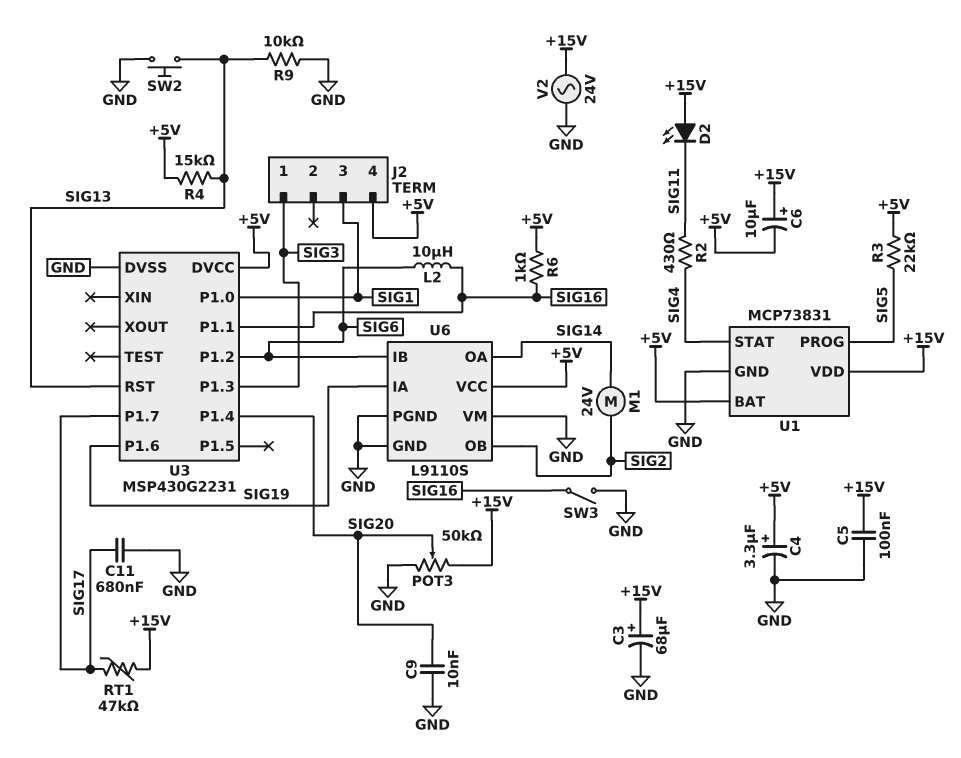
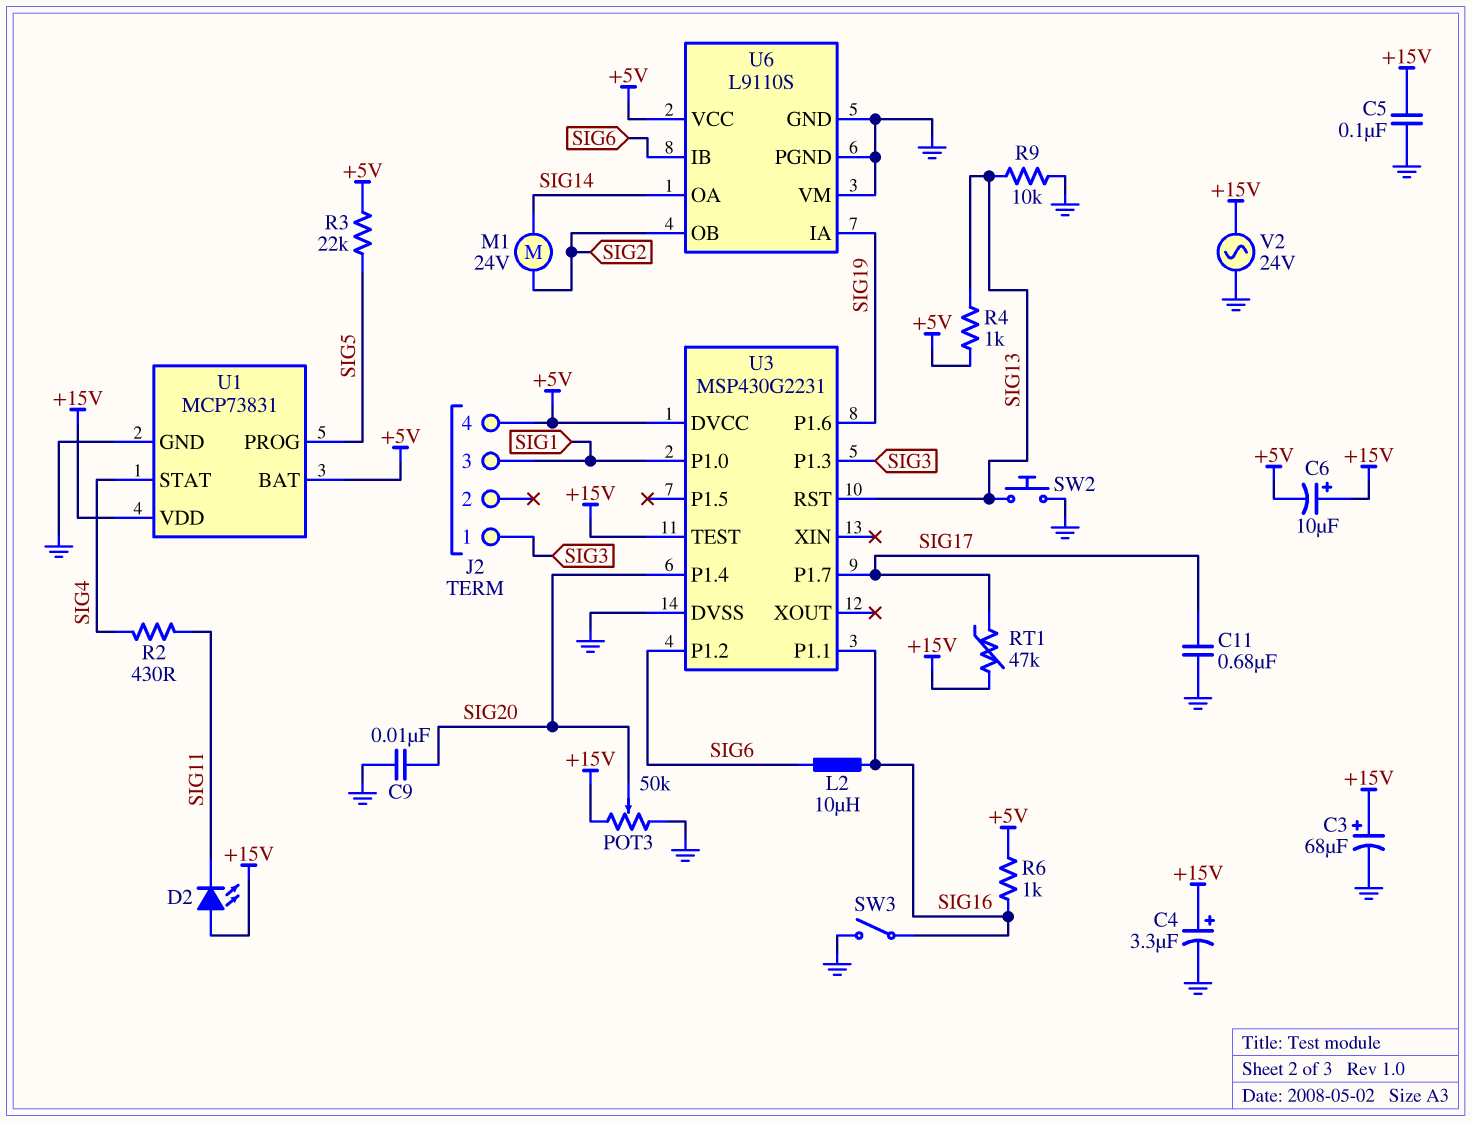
C4: 3.3uF (plus +5V, minus GND) -> 3.3uF (plus +15V, minus GND)
R4: 15k (+5V, SIG13) -> 1k (+5V, SIG13)
U3 pin TEST: none -> +15V

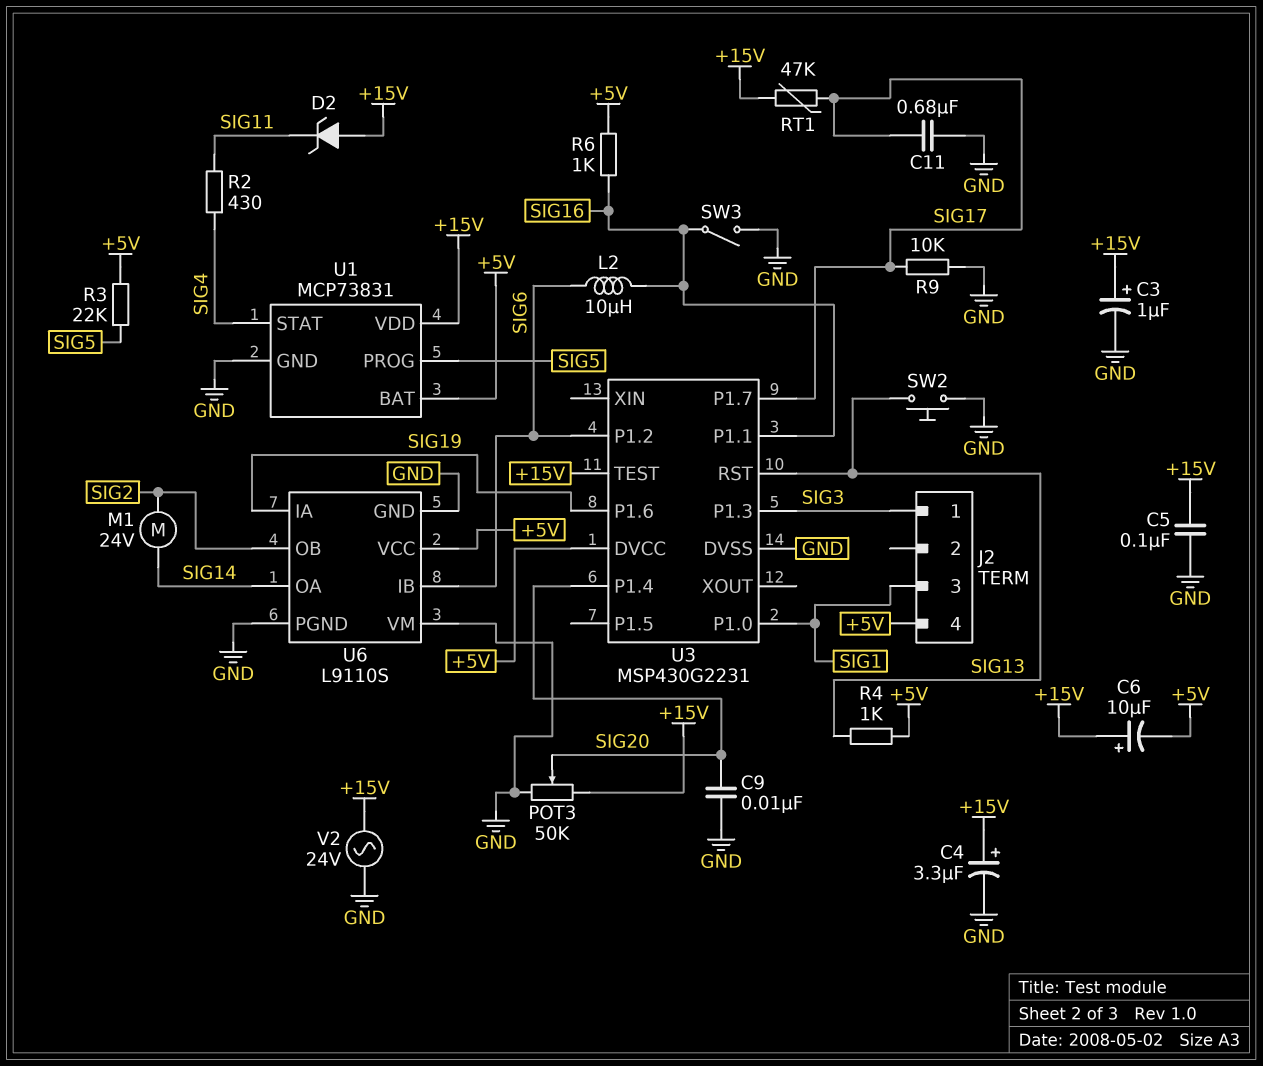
C3: 68uF (plus +15V, minus GND) -> 1uF (plus +15V, minus GND)
D2: LED (A +15V, K SIG11) -> zener (A +15V, K SIG11)
R9: 10k (GND, SIG13) -> 10k (GND, SIG17)

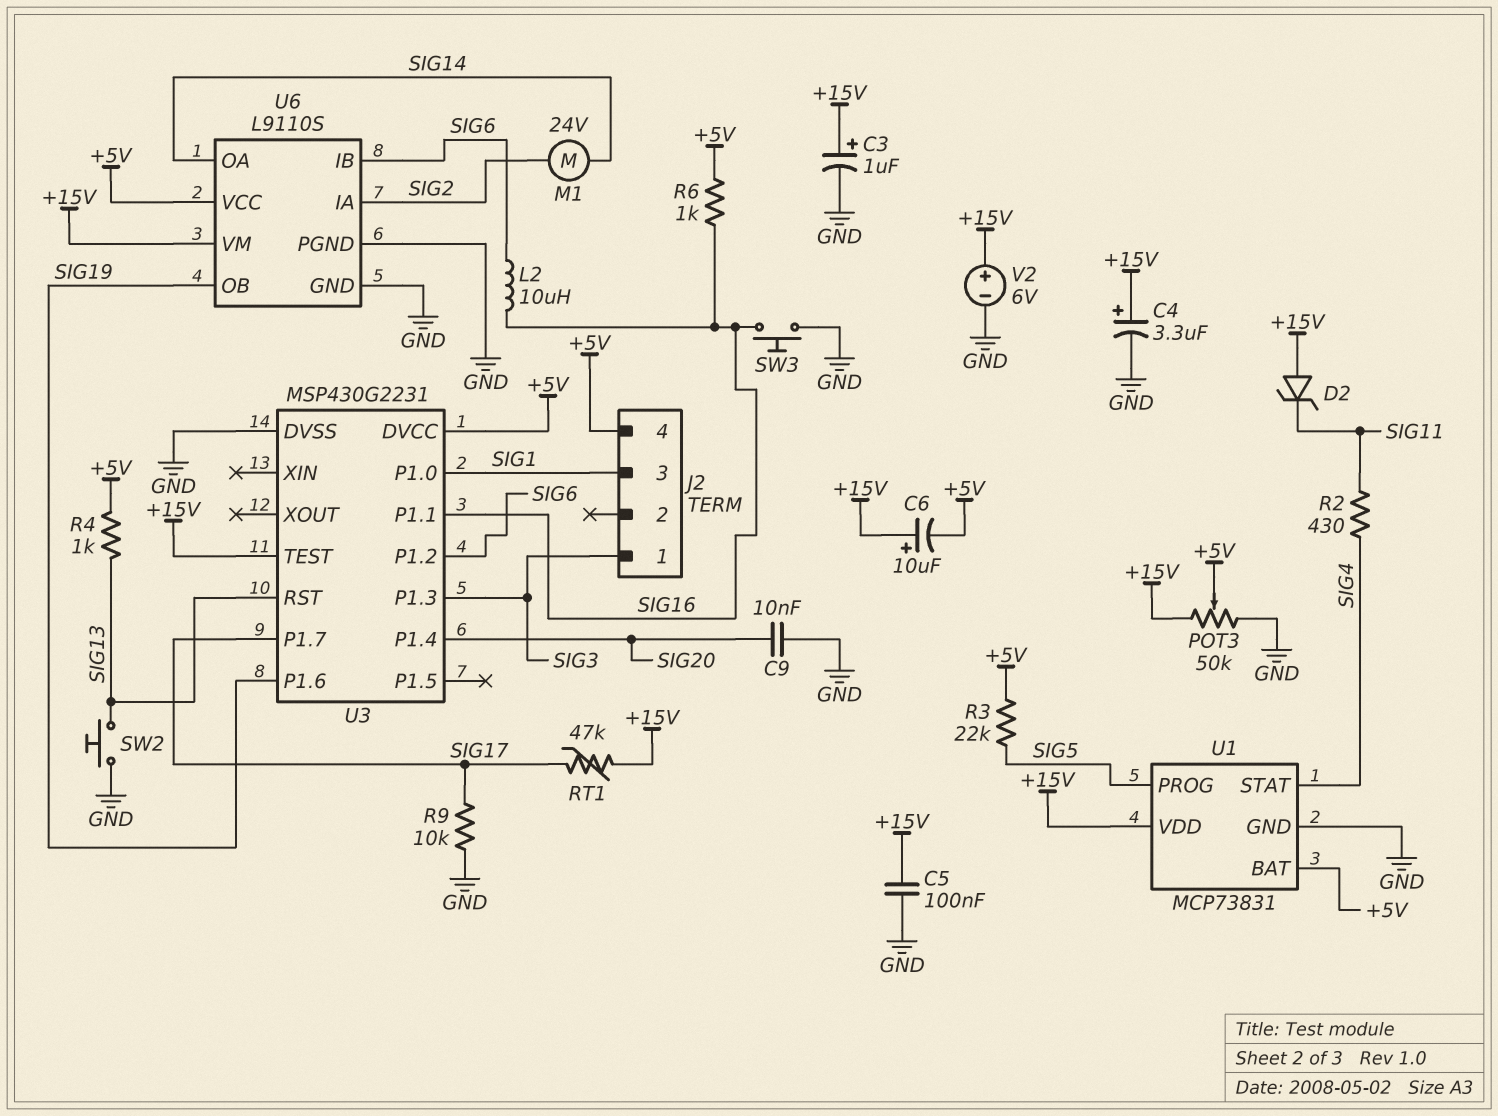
C11: 680nF (GND, SIG17) -> none
POT3: 50k (+15V, GND, wiper SIG20) -> 50k (+15V, GND, wiper +5V)
SW3: switch (GND, SIG16) -> button (GND, SIG16)
U6 pin IA: SIG19 -> SIG2
U6 pin OB: SIG2 -> SIG19
U6 pin VM: GND -> +15V
V2: AC 24V (+15V, GND) -> 6V (plus +15V, minus GND)

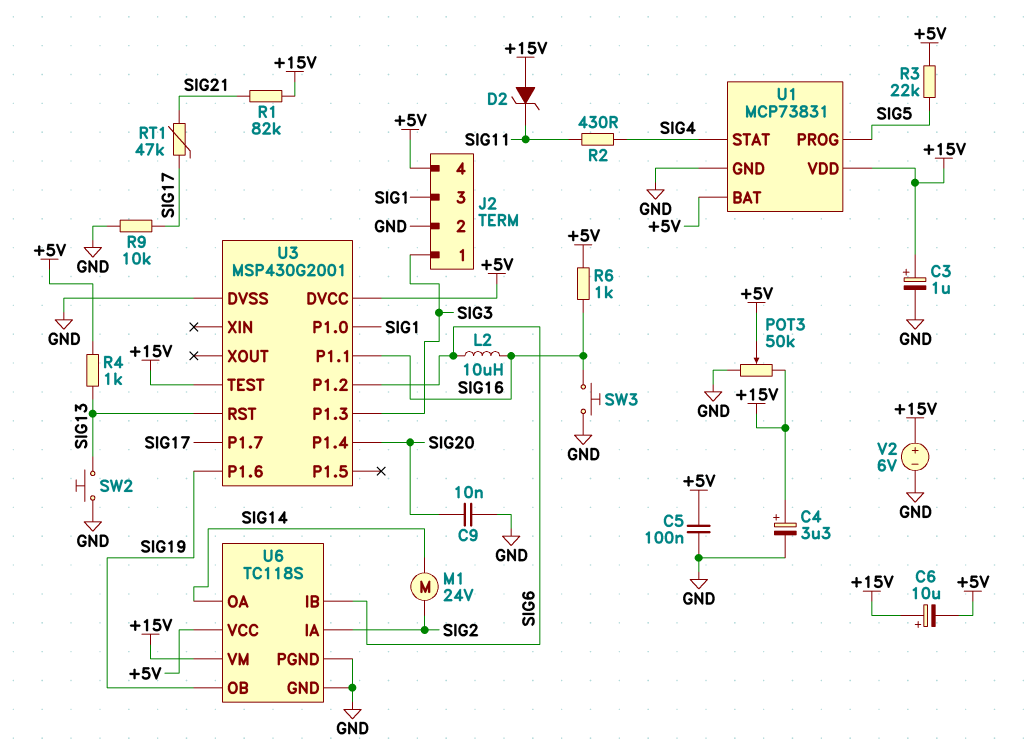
C5: 100nF (+15V, GND) -> 100nF (+5V, GND)
J2 pin 2: none -> GND
R1: none -> 82k (+15V, SIG21)
RT1: 47k (+15V, SIG17) -> 47k (SIG17, SIG21)
U3: MSP430G2231 -> MSP430G2001
U6: L9110S -> TC118S

